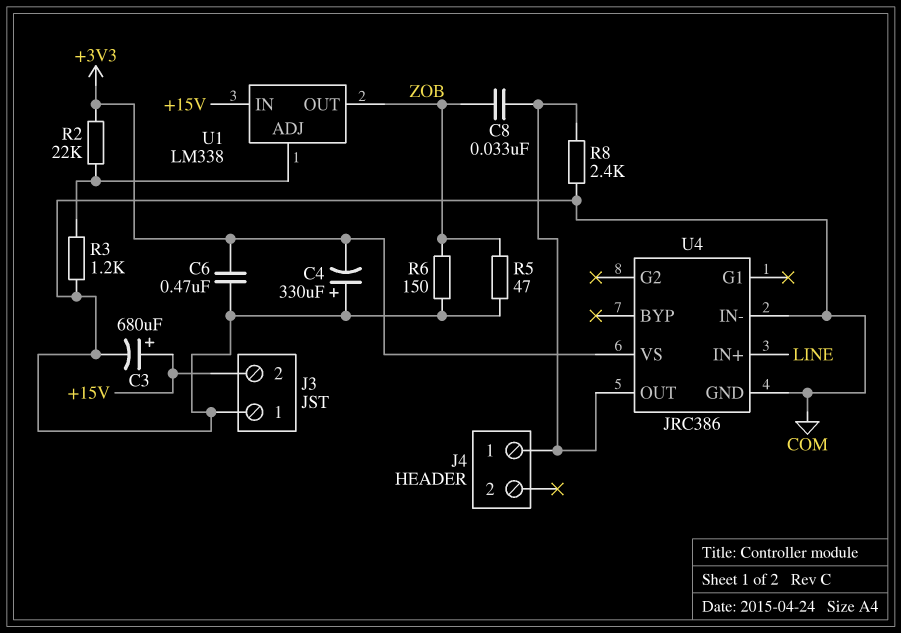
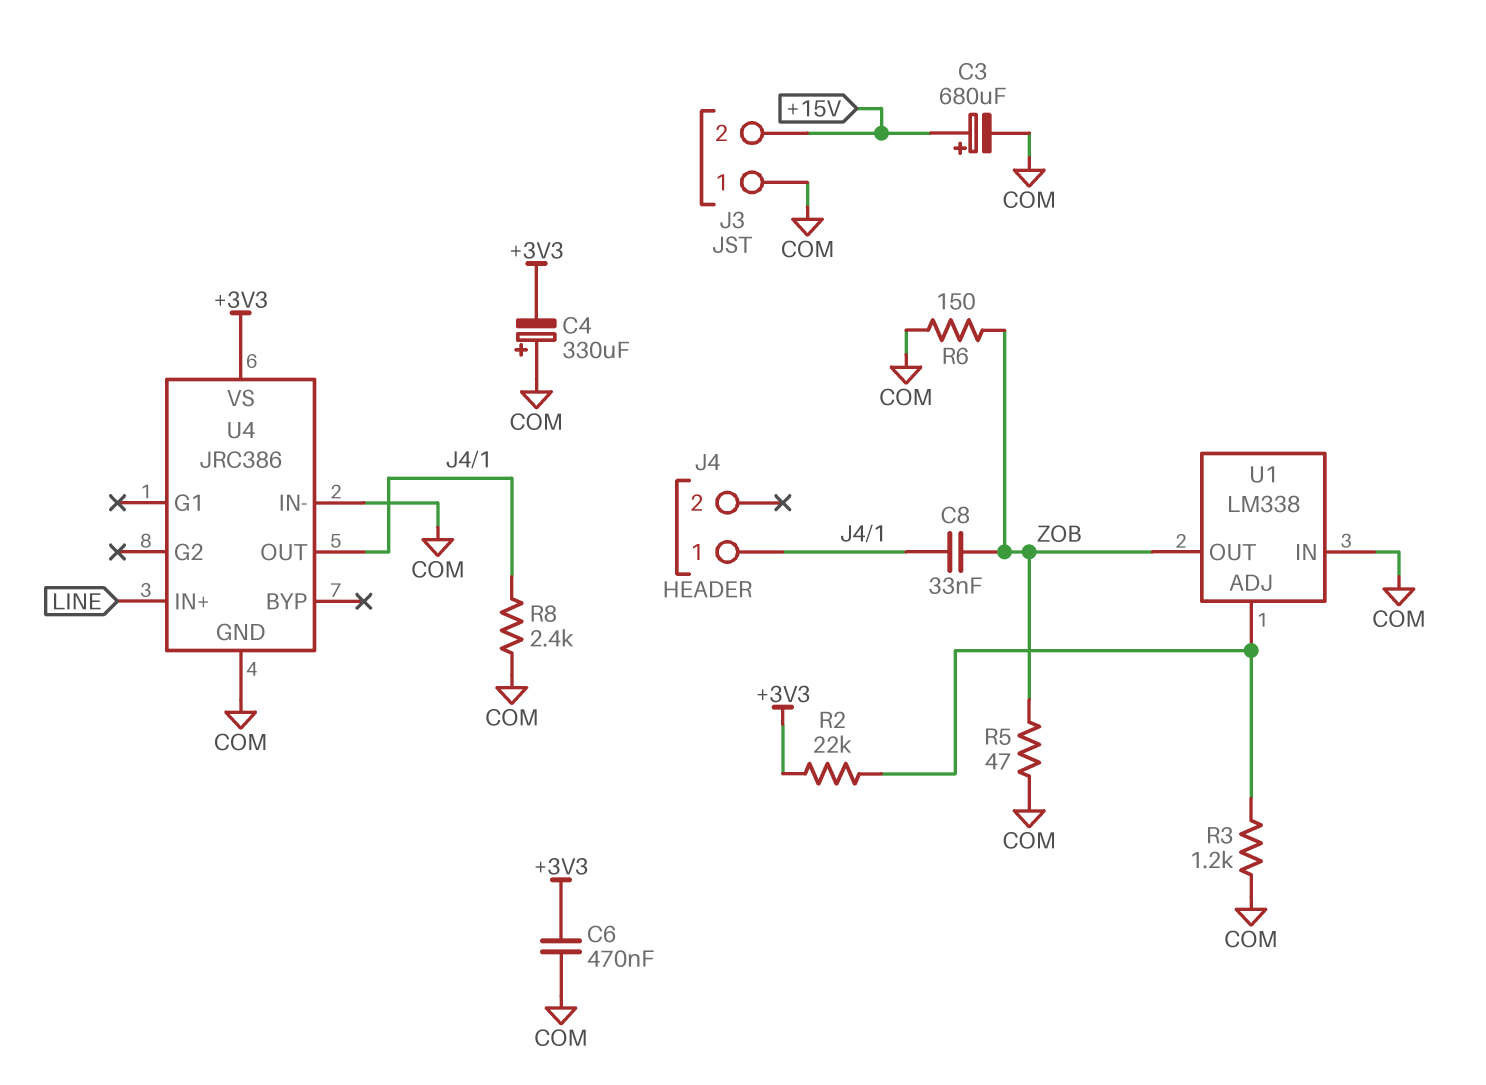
U1 pin IN: +15V -> COM

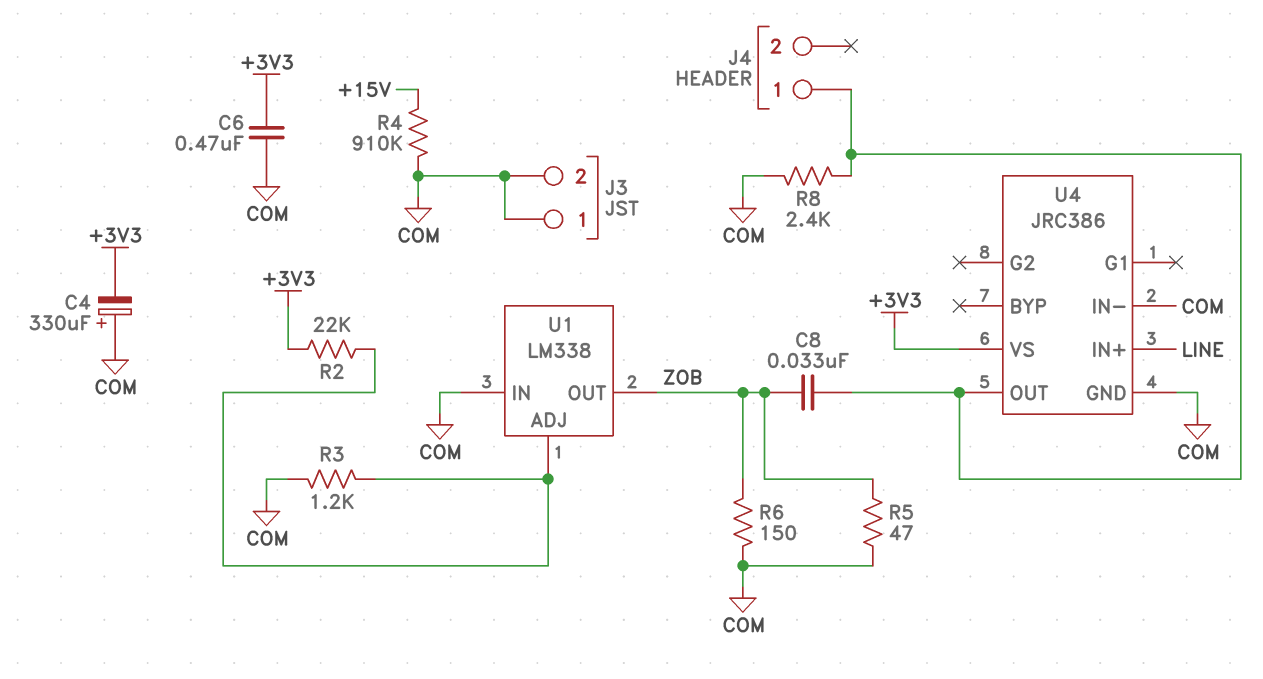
C3: 680uF (plus +15V, minus COM) -> none
J3 pin 2: +15V -> COM
R4: none -> 910k (+15V, COM)

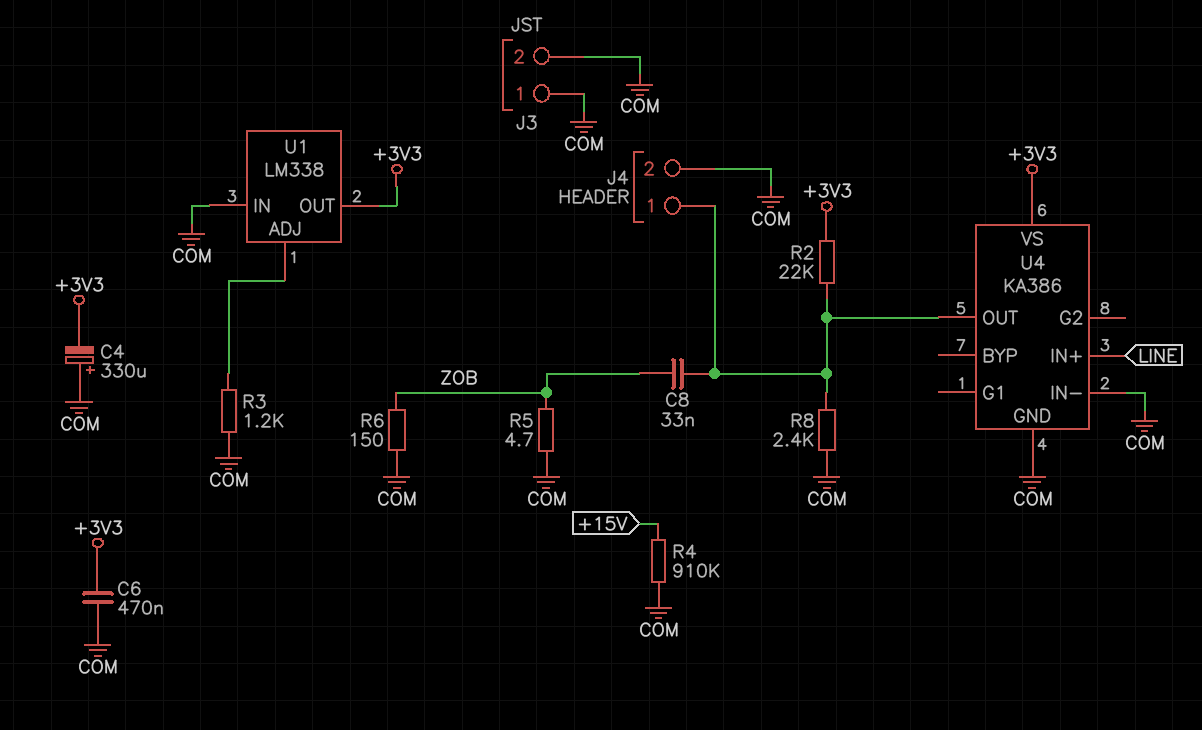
J4 pin 2: none -> COM
R2: 22k (+3V3, U1/ADJ) -> 22k (+3V3, J4/1)
R5: 47 (COM, ZOB) -> 4.7 (COM, ZOB)
U1 pin OUT: ZOB -> +3V3
U4: JRC386 -> KA386

